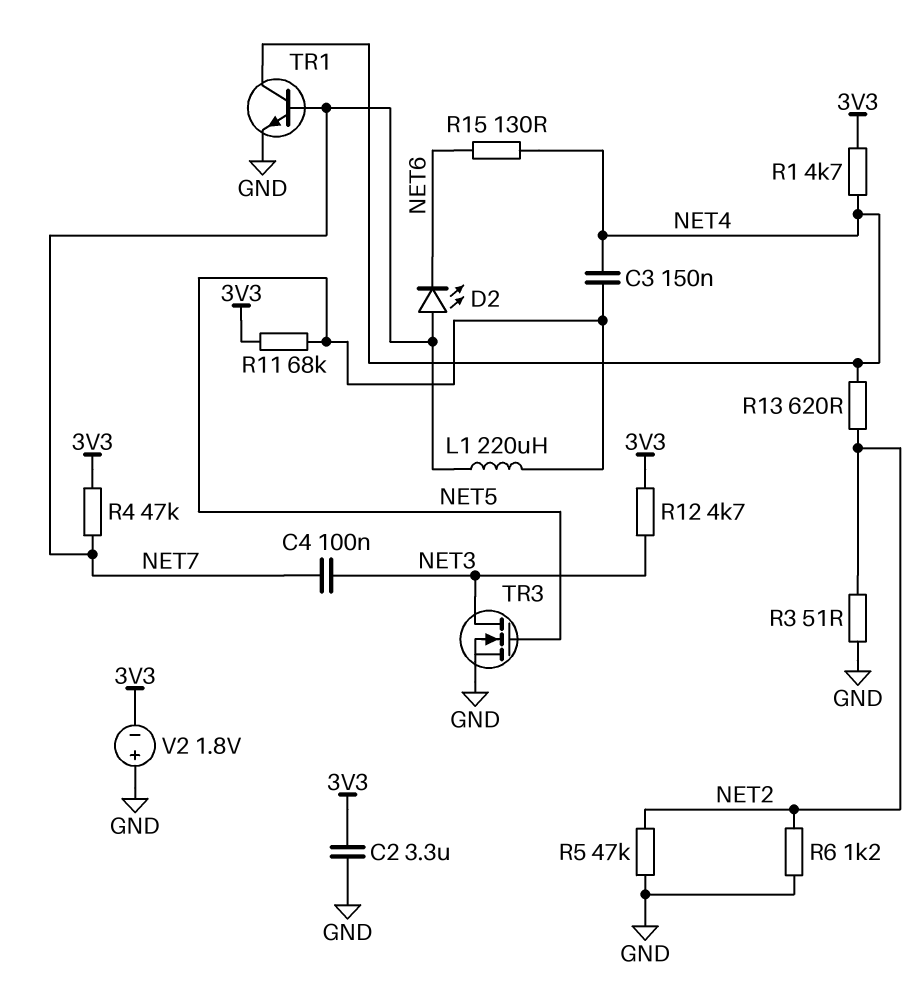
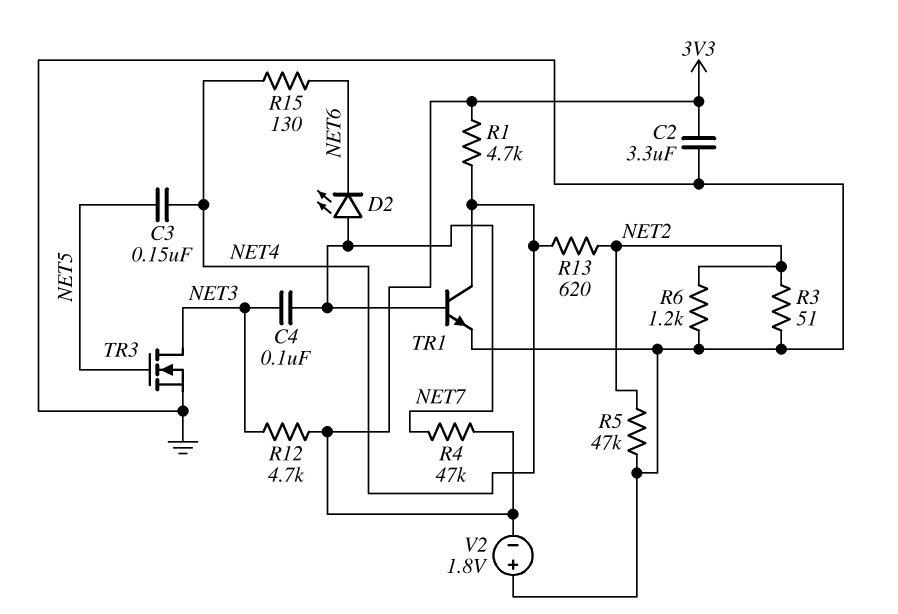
L1: 220uH (NET5, NET7) -> none
R11: 68k (3V3, NET5) -> none

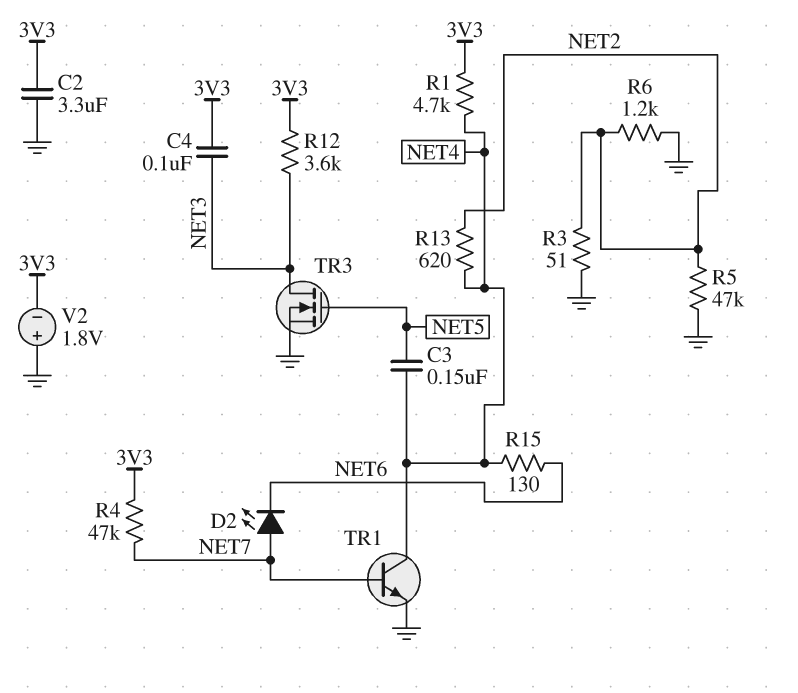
C4: 100nF (NET3, NET7) -> 100nF (3V3, NET3)
R12: 4.7k (3V3, NET3) -> 3.6k (3V3, NET3)

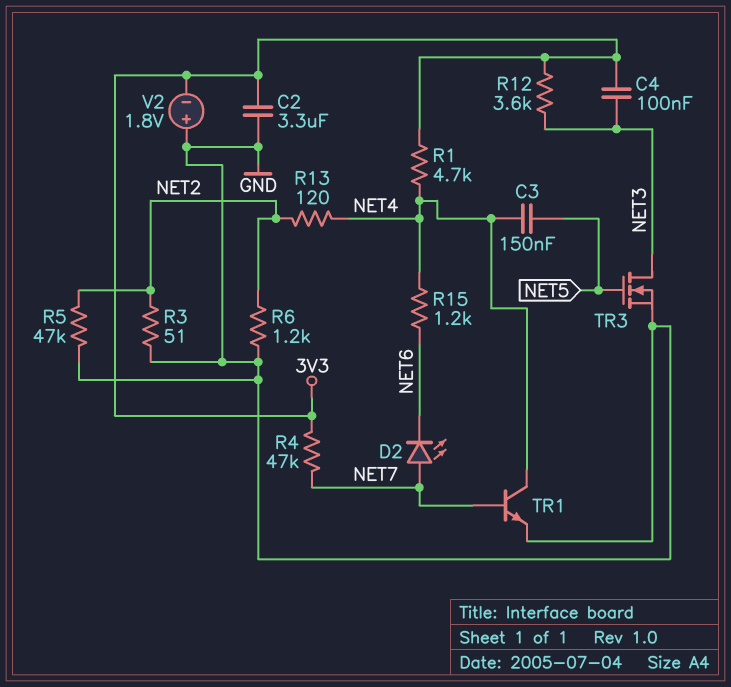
R13: 620 (NET2, NET4) -> 120 (NET2, NET4)
R15: 130 (NET4, NET6) -> 1.2k (NET4, NET6)

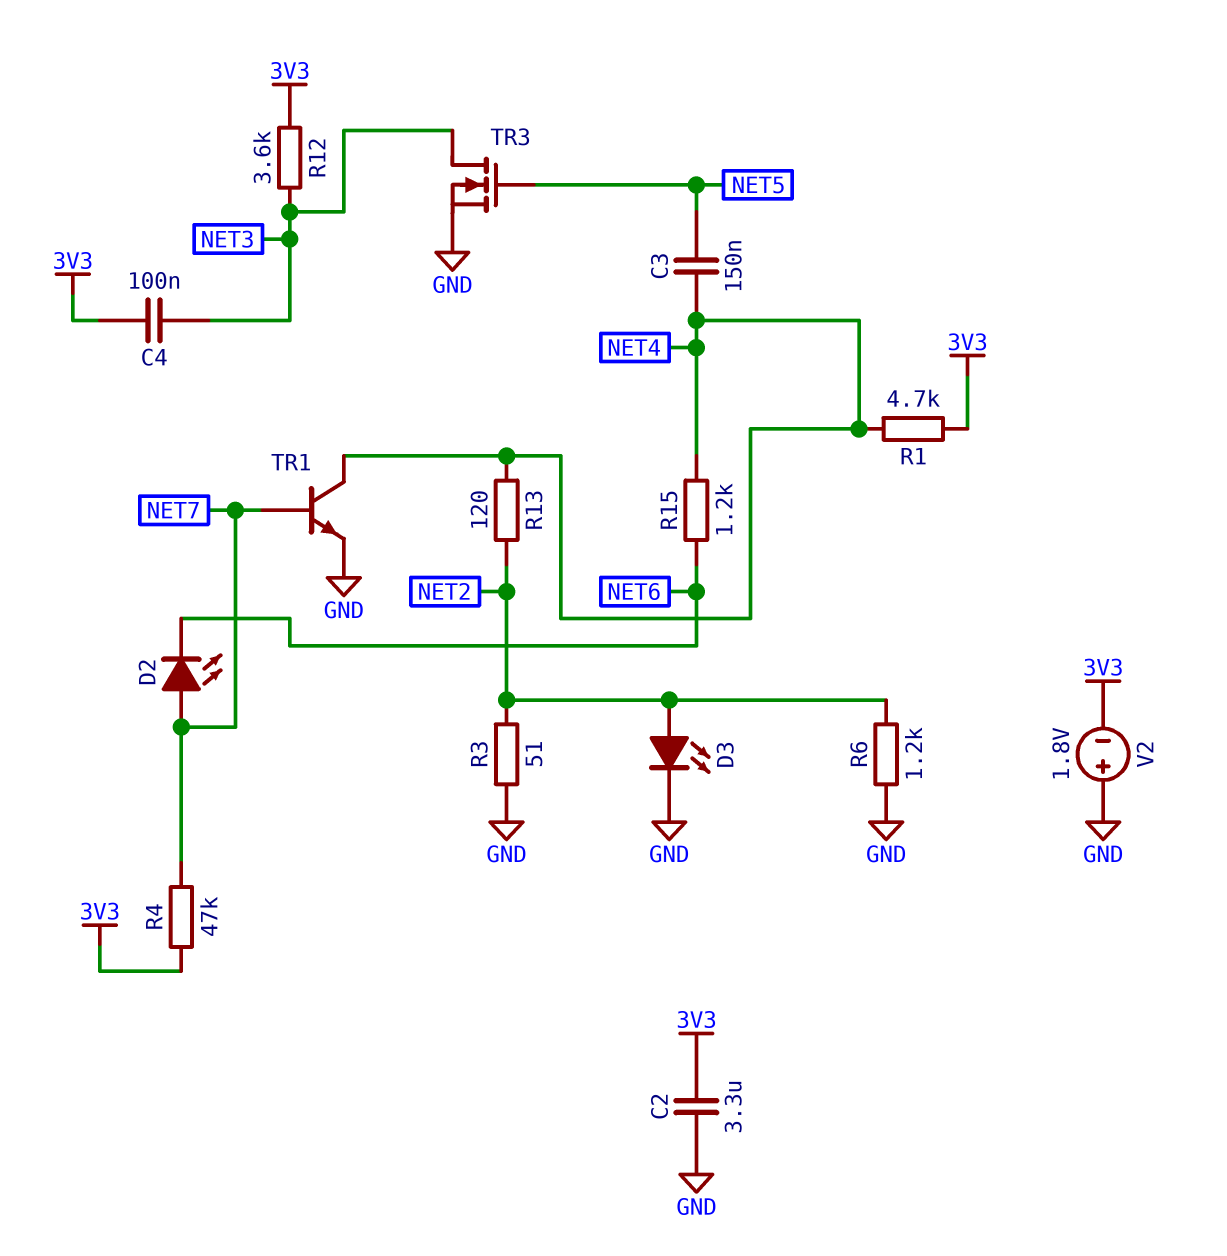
D3: none -> LED (A NET2, K GND)
R5: 47k (GND, NET2) -> none

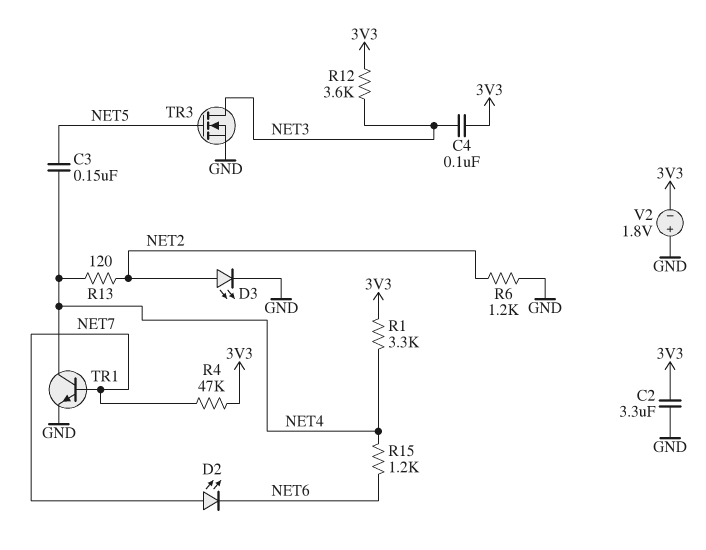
R1: 4.7k (3V3, NET4) -> 3.3k (3V3, NET4)
R3: 51 (GND, NET2) -> none

